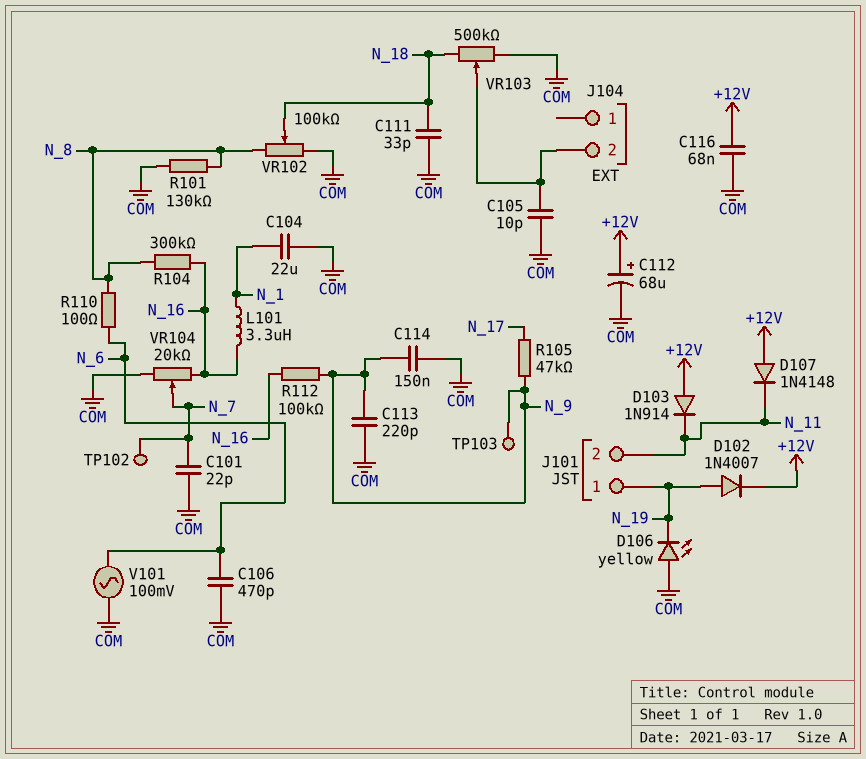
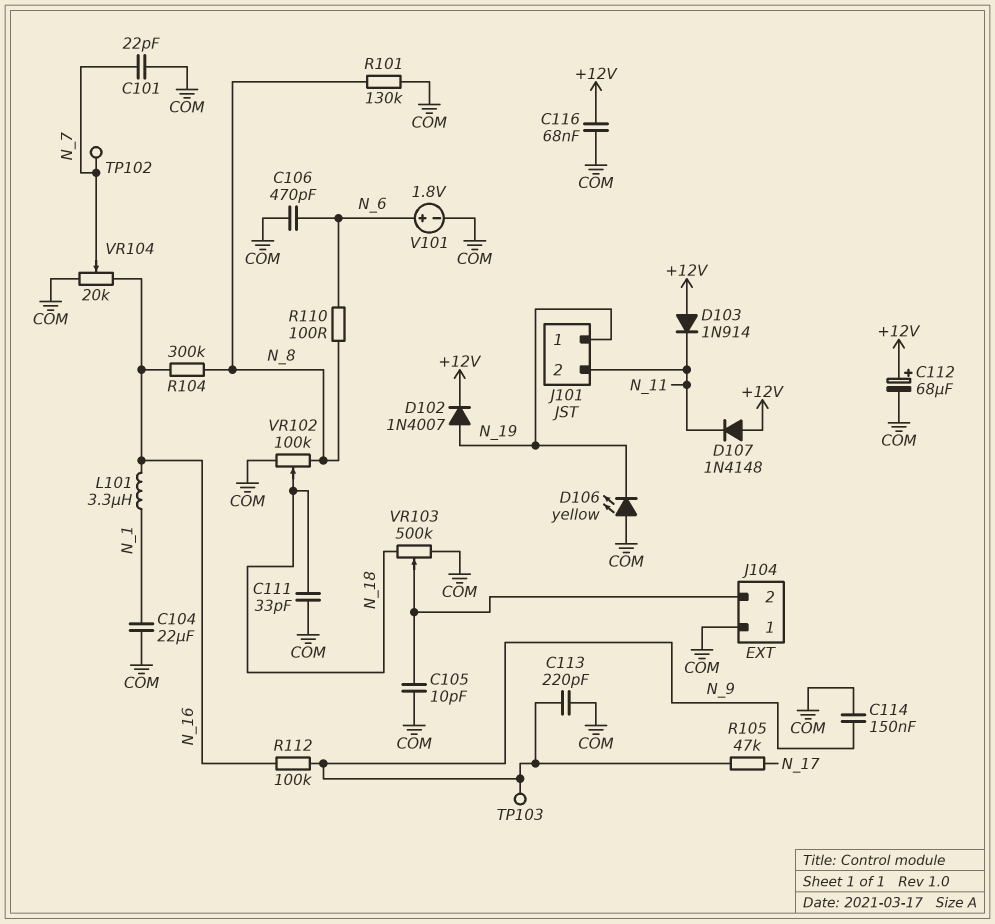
J104 pin 1: none -> COM
V101: AC 100mV (COM, N_6) -> 1.8V (plus N_6, minus COM)

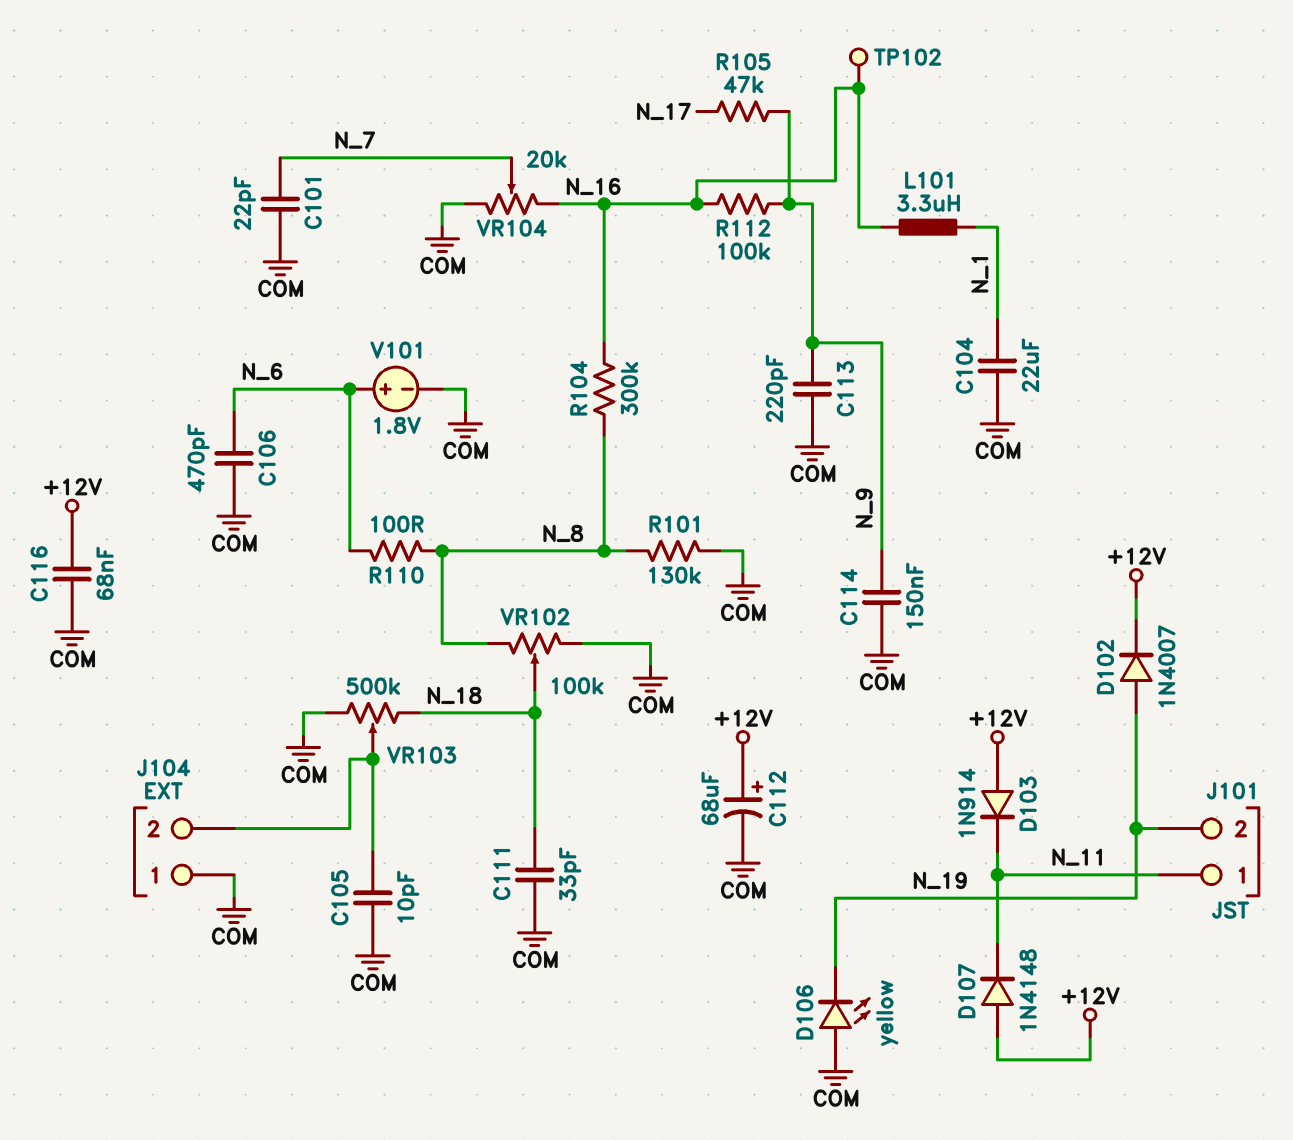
J101 pin 1: N_19 -> N_11
J101 pin 2: N_11 -> N_19
TP102: test point (N_7) -> test point (N_16)
TP103: test point (N_9) -> none

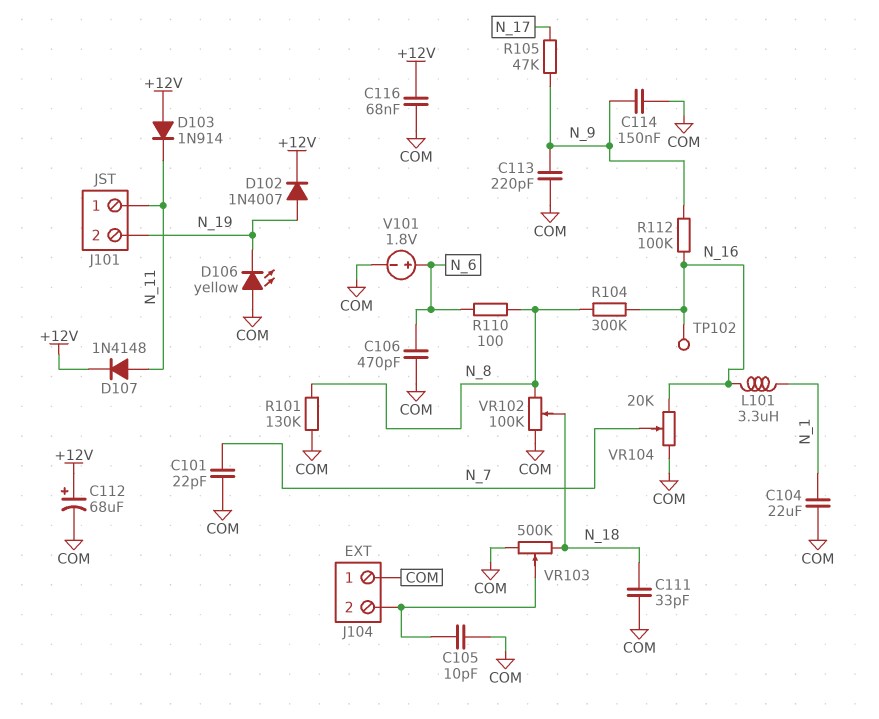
D107: diode 1N4148 (A +12V, K N_11) -> diode 1N4148 (A N_11, K +12V)

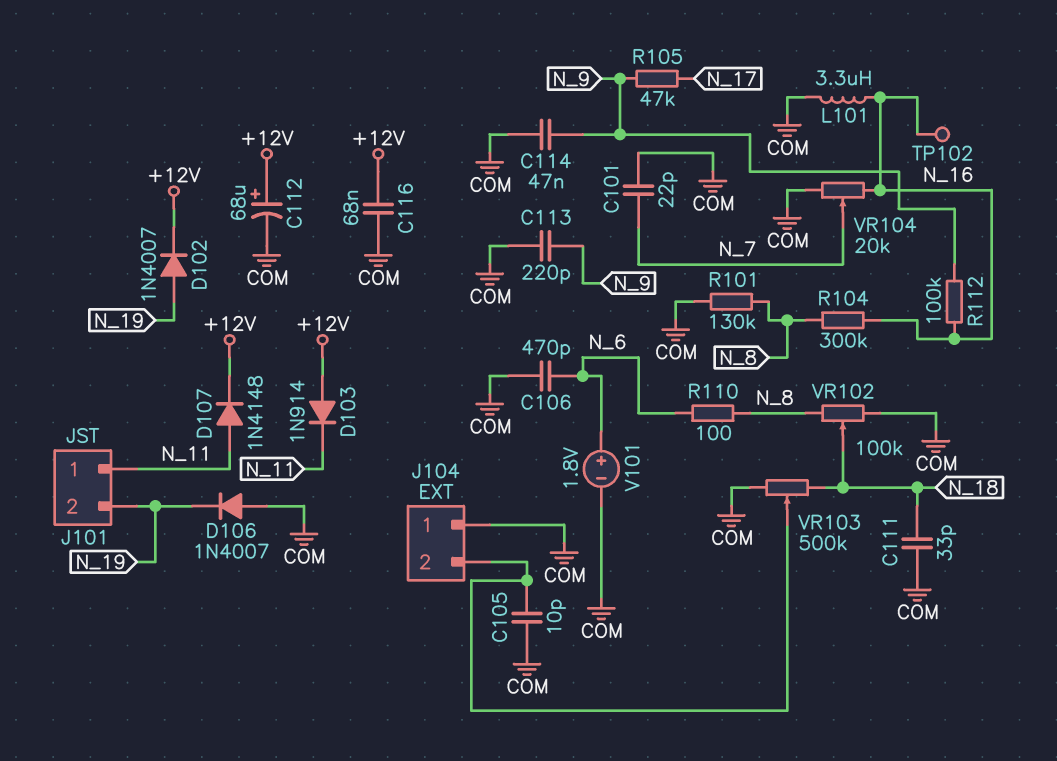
C104: 22uF (COM, N_1) -> none
C114: 150nF (COM, N_9) -> 47nF (COM, N_9)
D106: LED yellow (A COM, K N_19) -> diode 1N4007 (A COM, K N_19)
L101: 3.3uH (N_1, N_16) -> 3.3uH (COM, N_16)

